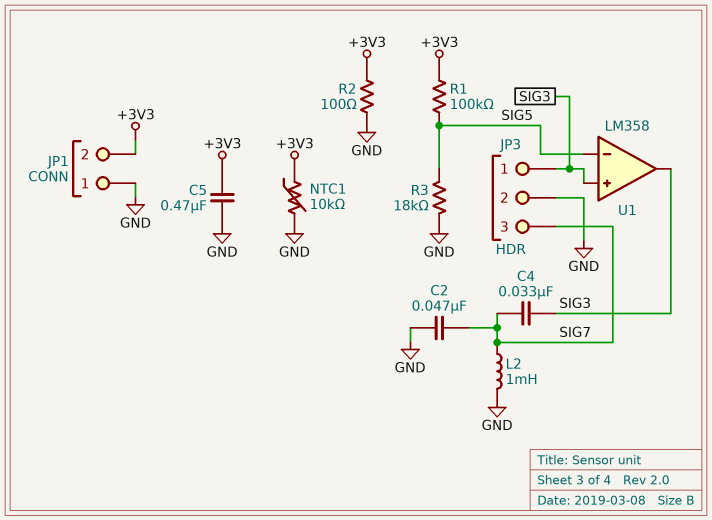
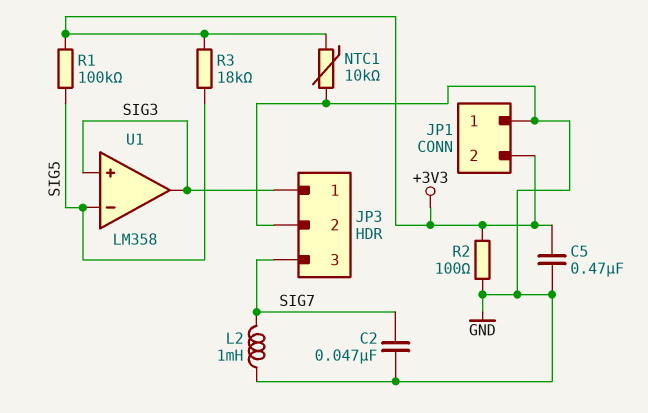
C4: 33nF (SIG3, SIG7) -> none
R3: 18k (GND, SIG5) -> 18k (+3V3, SIG5)

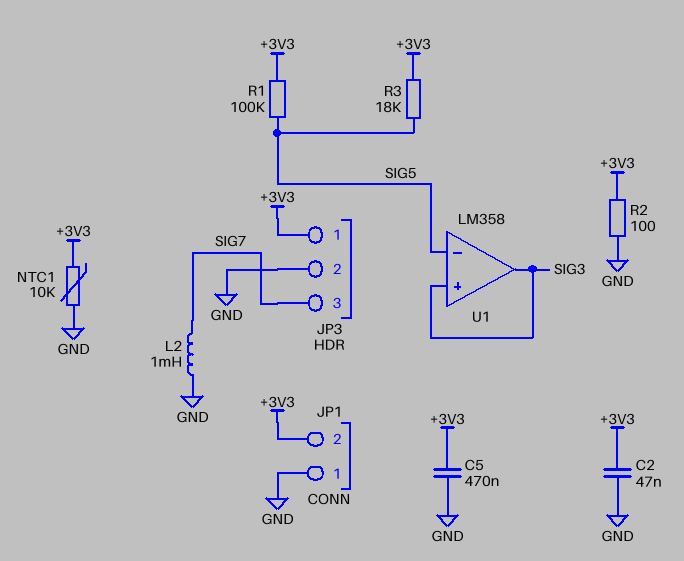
C2: 47nF (GND, SIG7) -> 47nF (+3V3, GND)
JP3 pin 1: SIG3 -> +3V3

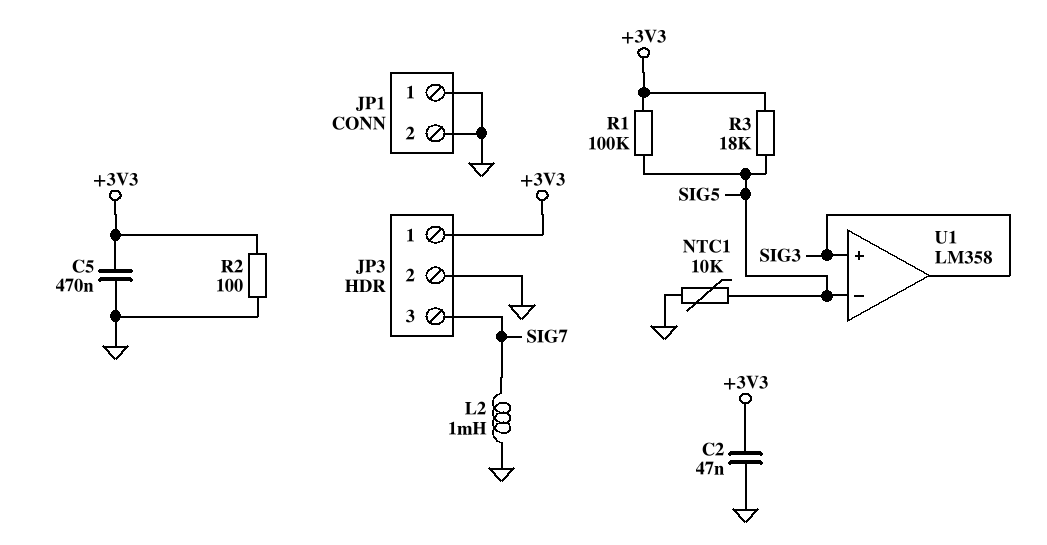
JP1 pin 2: +3V3 -> GND
NTC1: 10k (+3V3, GND) -> 10k (GND, SIG5)

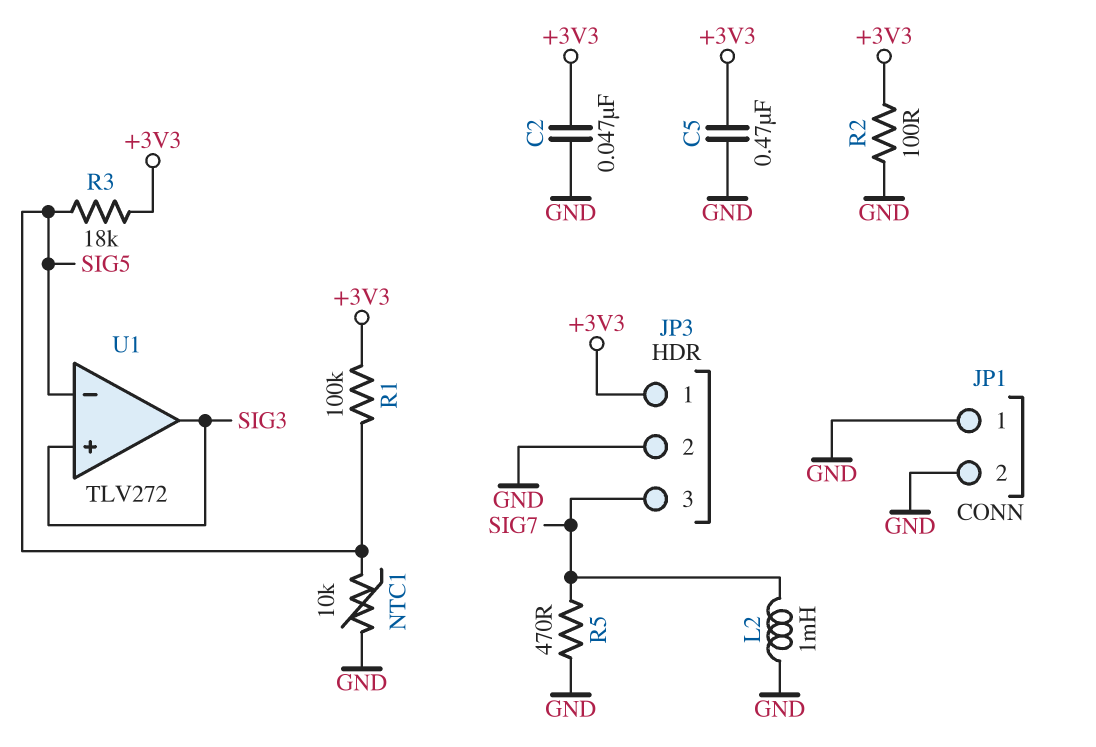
R5: none -> 470 (GND, SIG7)
U1: LM358 -> TLV272

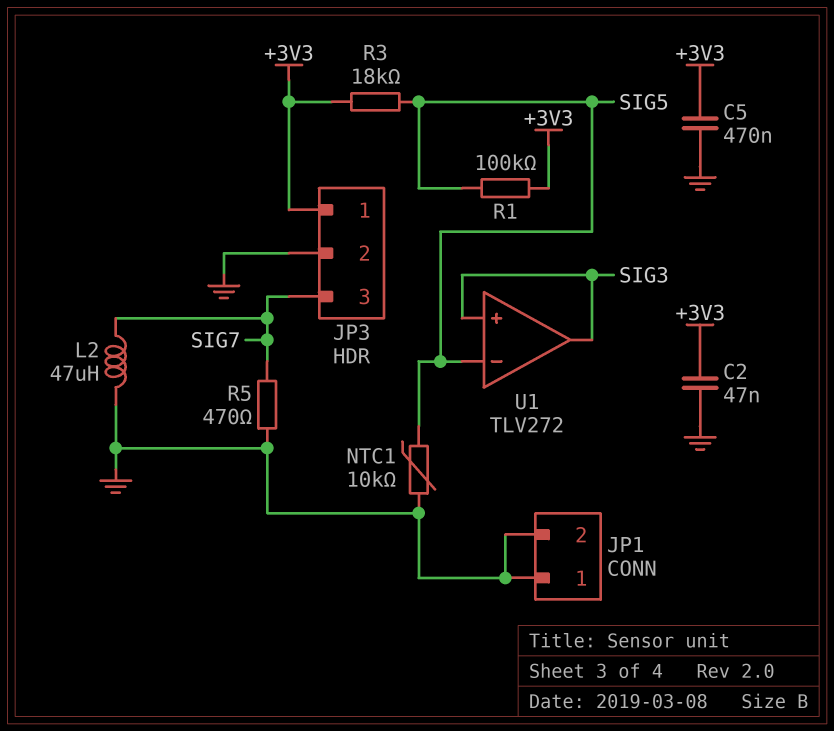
L2: 1mH (GND, SIG7) -> 47uH (GND, SIG7)
R2: 100 (+3V3, GND) -> none

